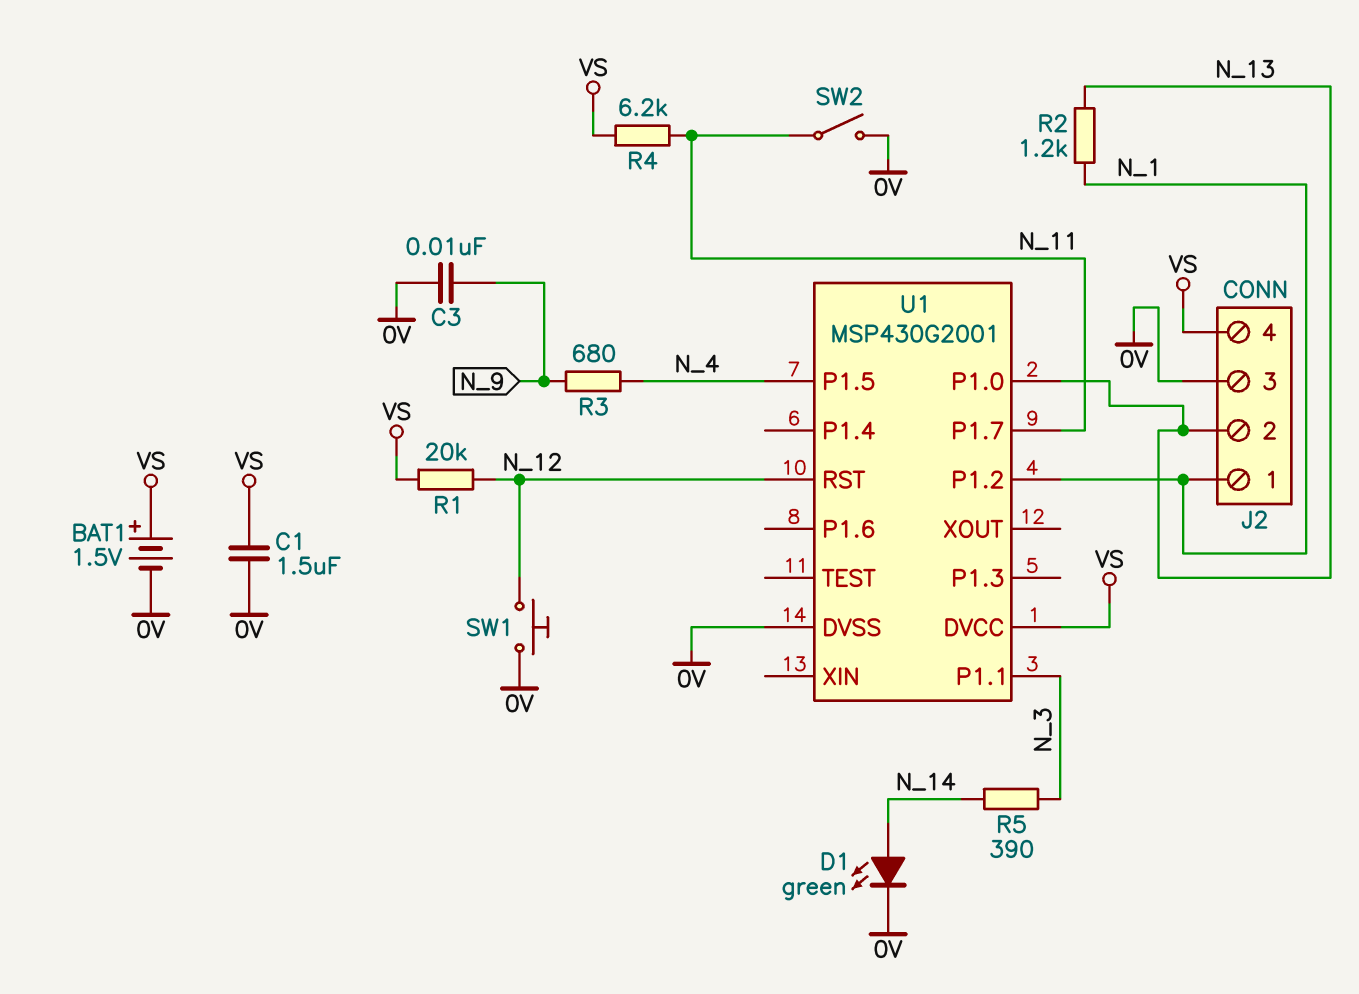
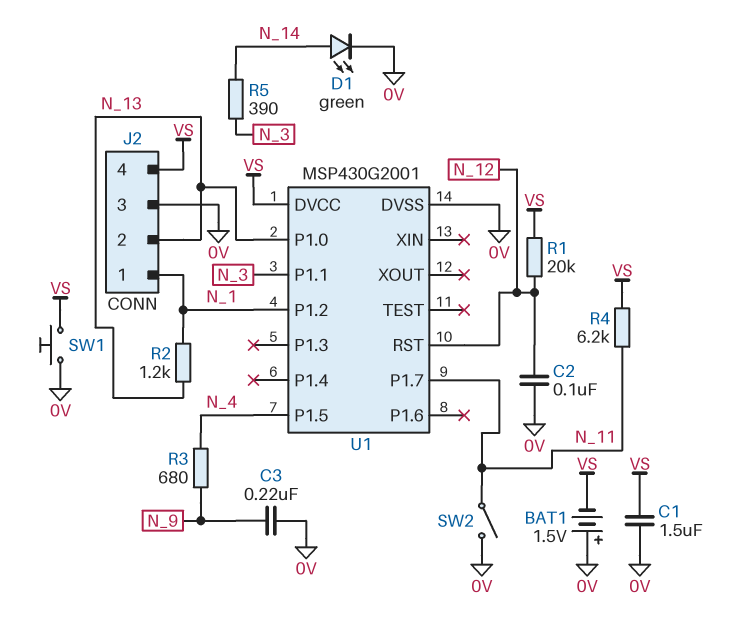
BAT1: 1.5V (plus VS, minus 0V) -> 1.5V (plus 0V, minus VS)
C2: none -> 100nF (0V, N_12)
C3: 10nF (0V, N_9) -> 220nF (0V, N_9)
SW1: button (0V, N_12) -> button (0V, VS)

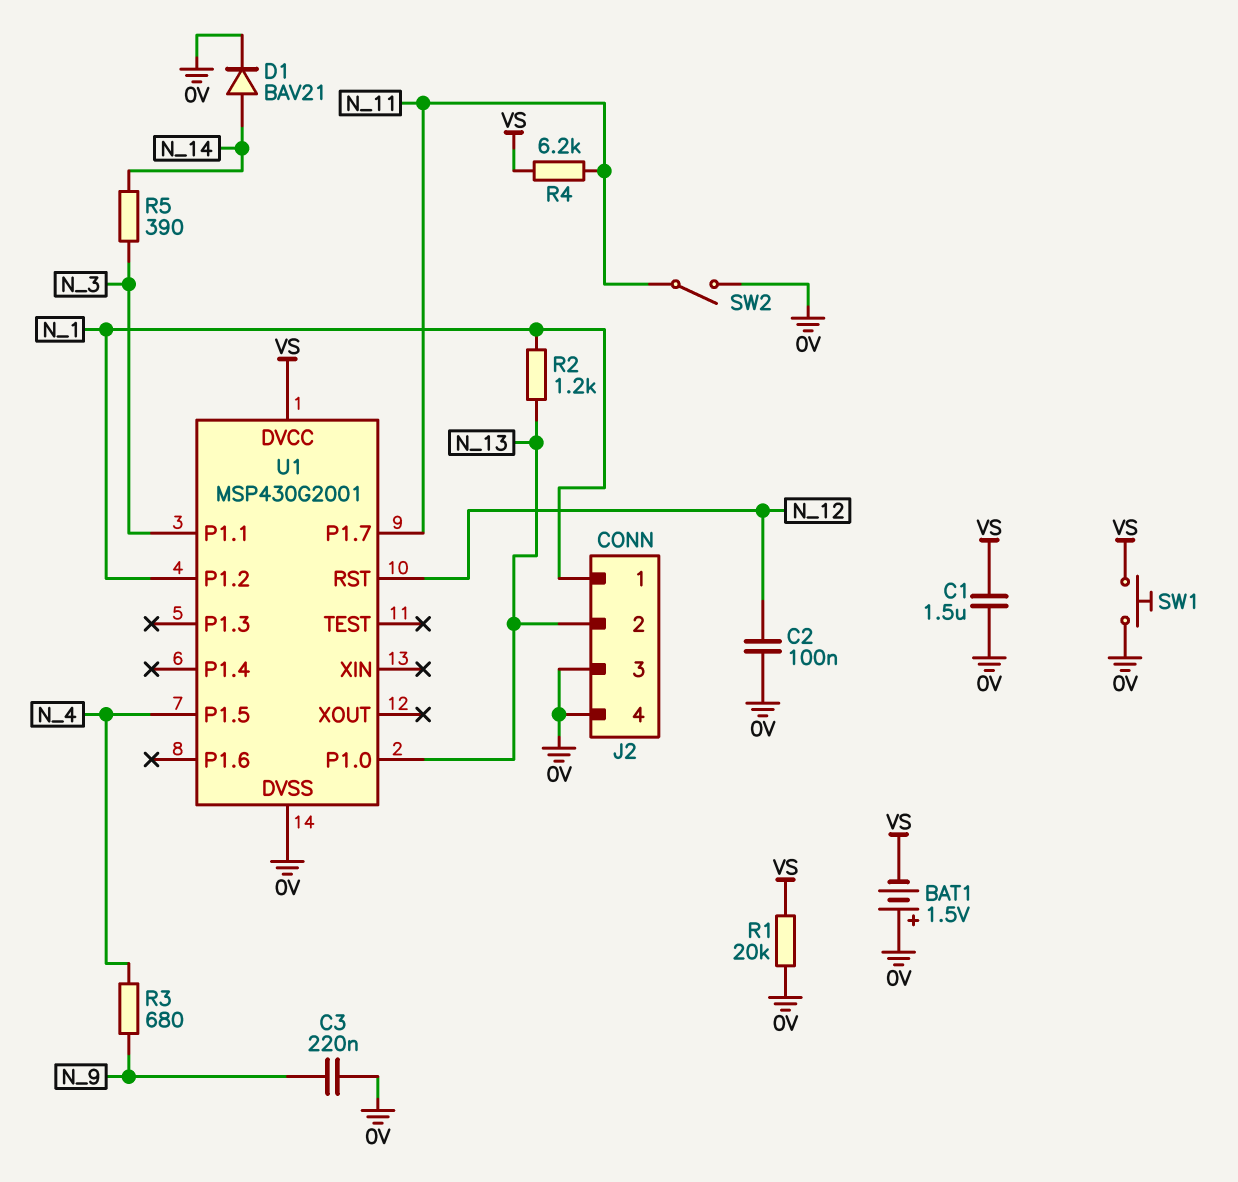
D1: LED green (A N_14, K 0V) -> diode BAV21 (A N_14, K 0V)
J2 pin 4: VS -> 0V
R1: 20k (N_12, VS) -> 20k (0V, VS)

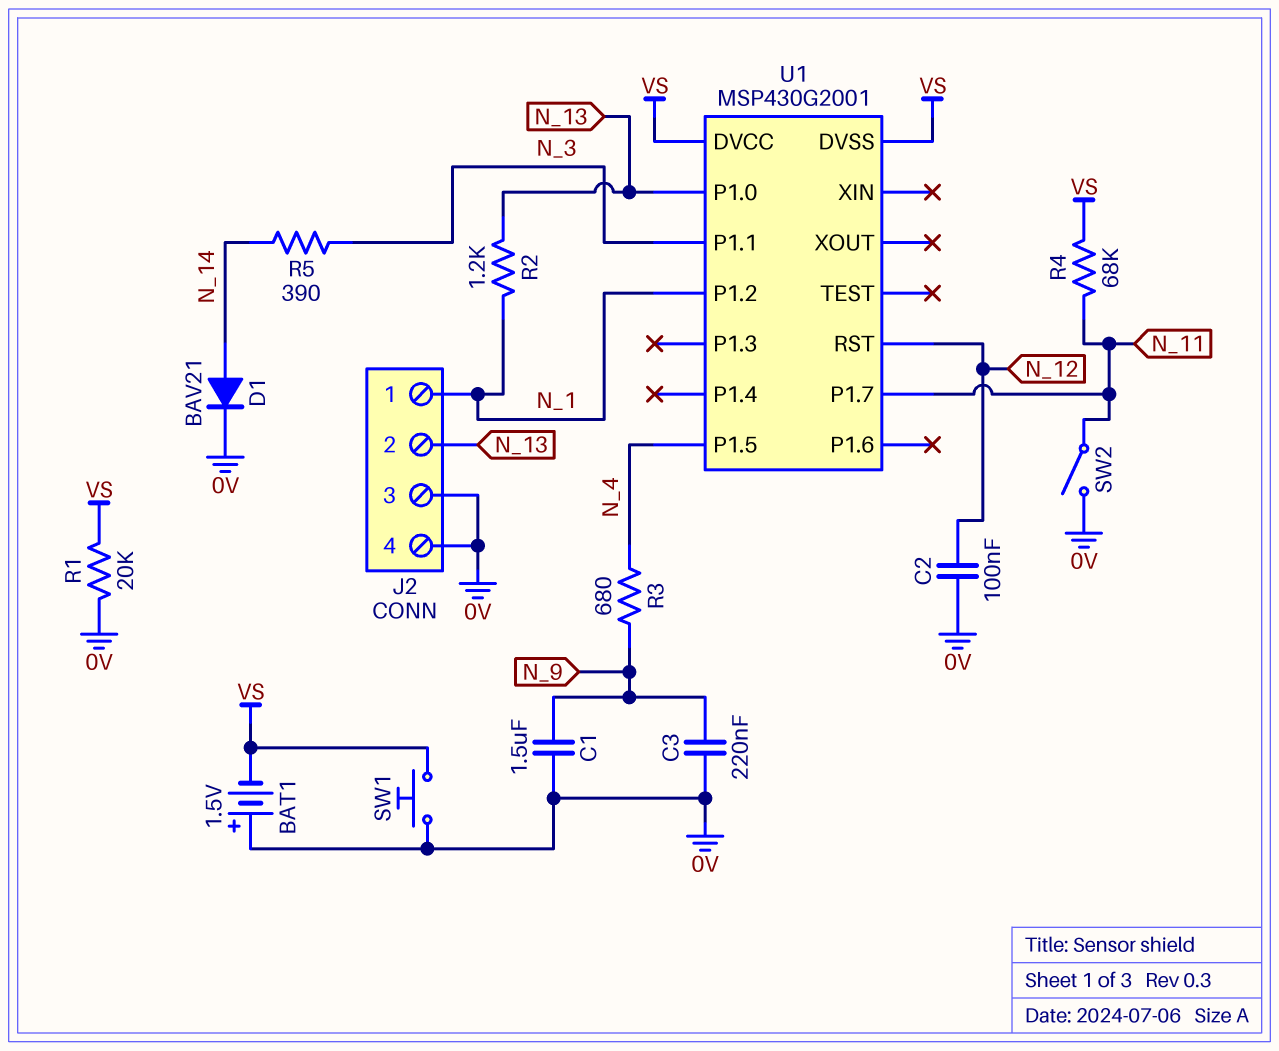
C1: 1.5uF (0V, VS) -> 1.5uF (0V, N_9)
R4: 6.2k (N_11, VS) -> 68k (N_11, VS)
U1 pin DVSS: 0V -> VS

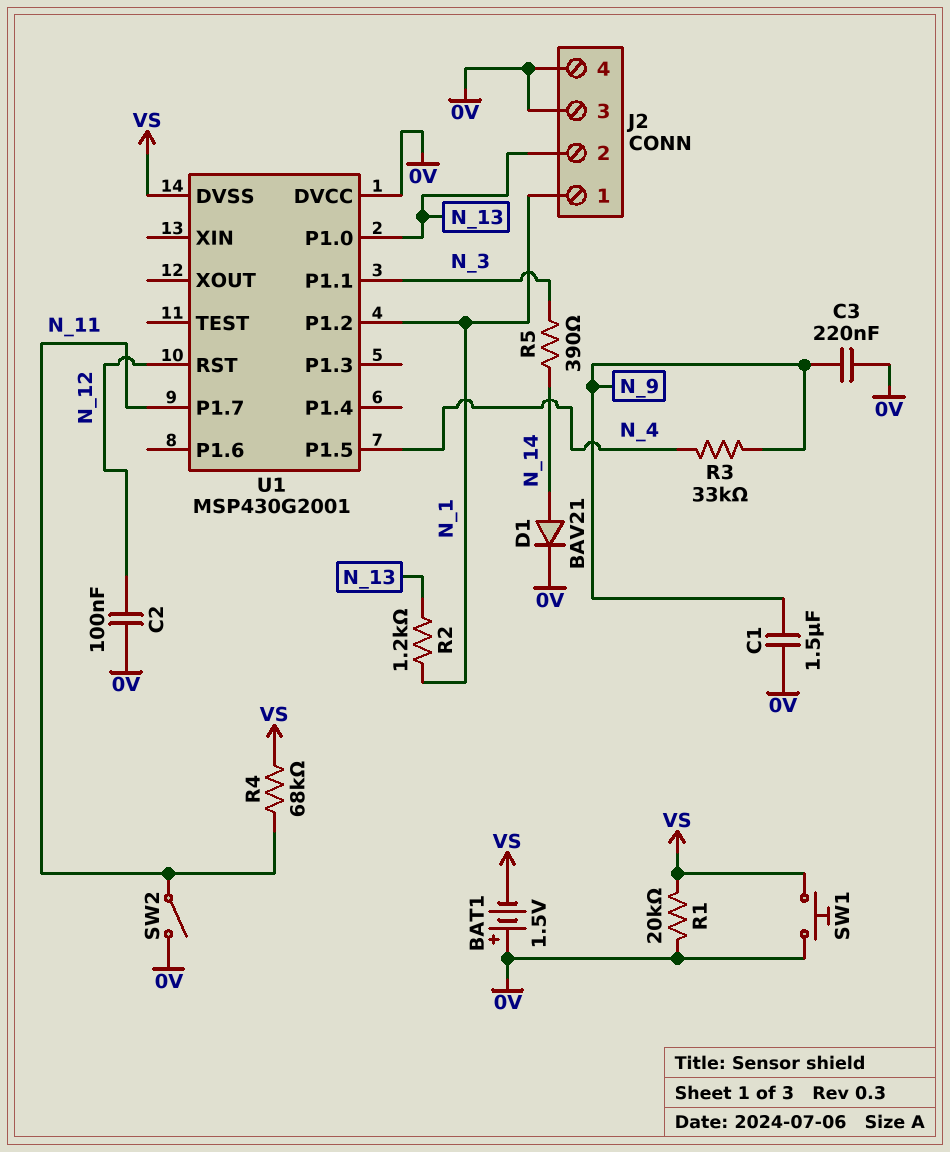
R3: 680 (N_4, N_9) -> 33k (N_4, N_9)
U1 pin DVCC: VS -> 0V

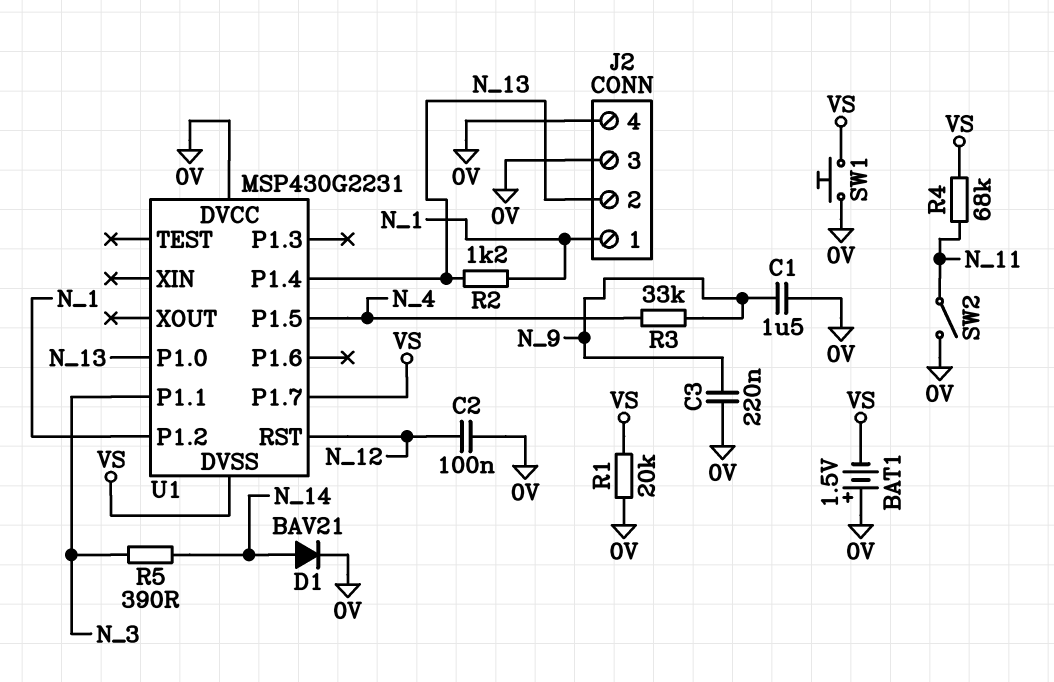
U1: MSP430G2001 -> MSP430G2231
U1 pin P1.4: none -> N_13
U1 pin P1.7: N_11 -> VS

